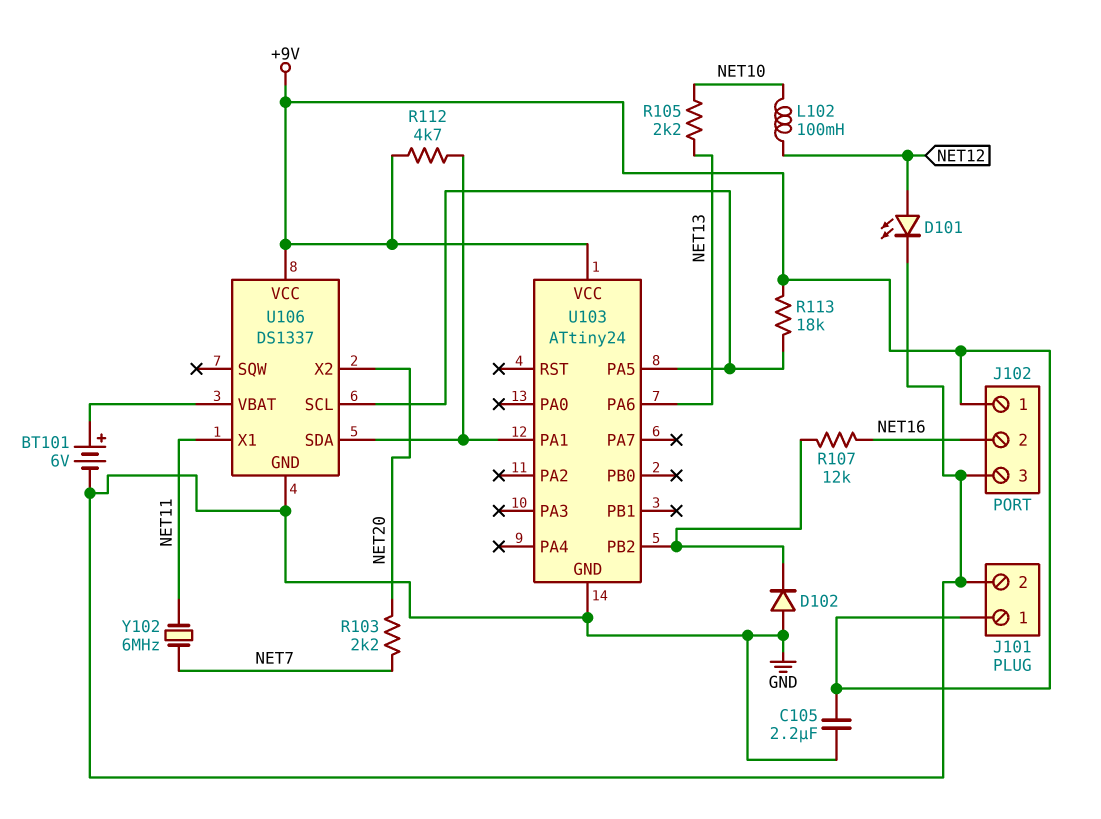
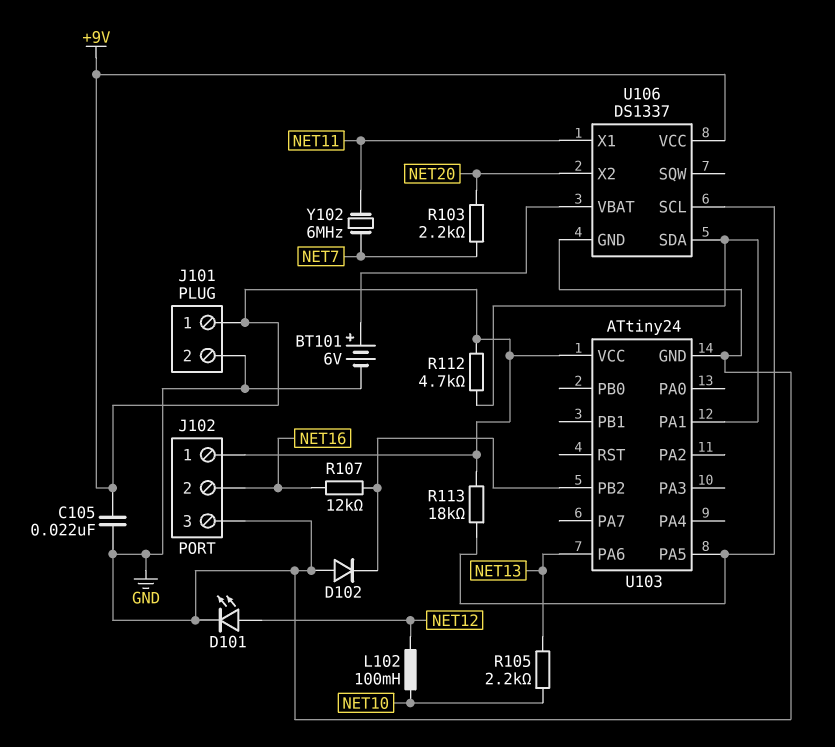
C105: 2.2uF (+9V, GND) -> 22nF (+9V, GND)

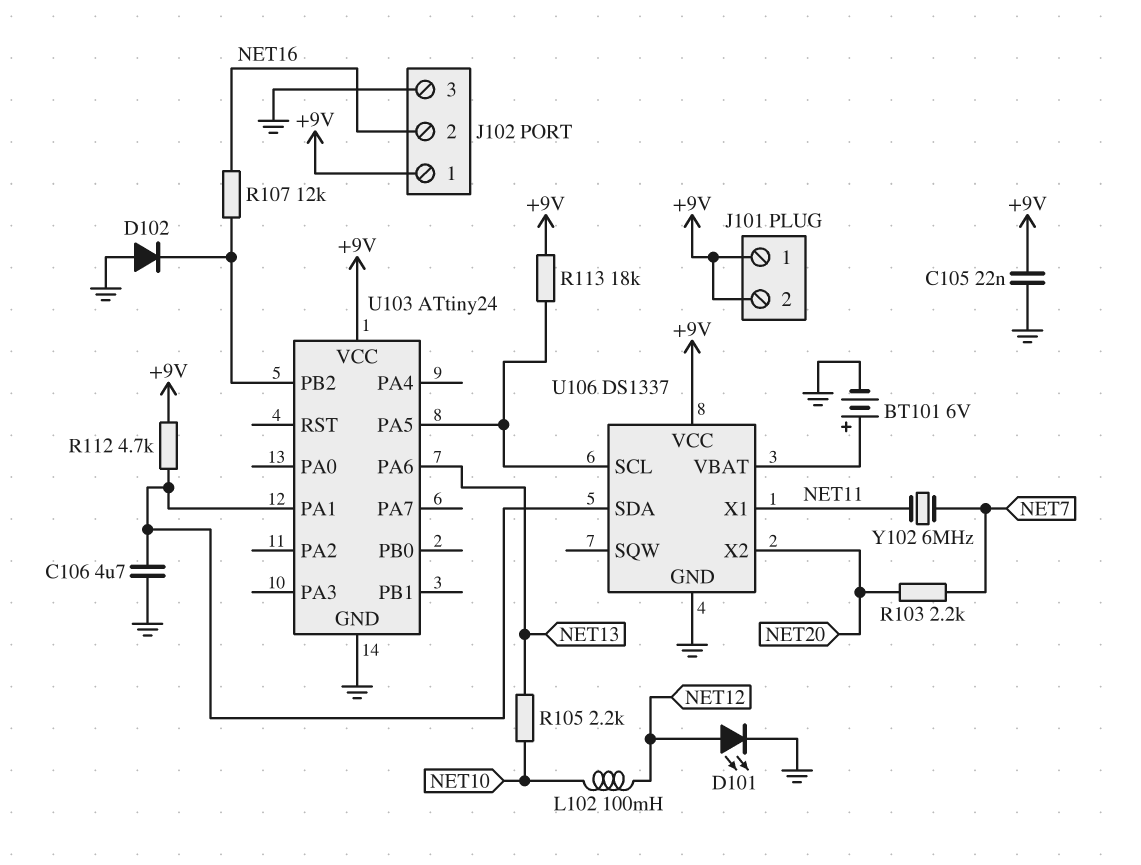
C106: none -> 4.7uF (GND, U103/PA1)
J101 pin 2: GND -> +9V

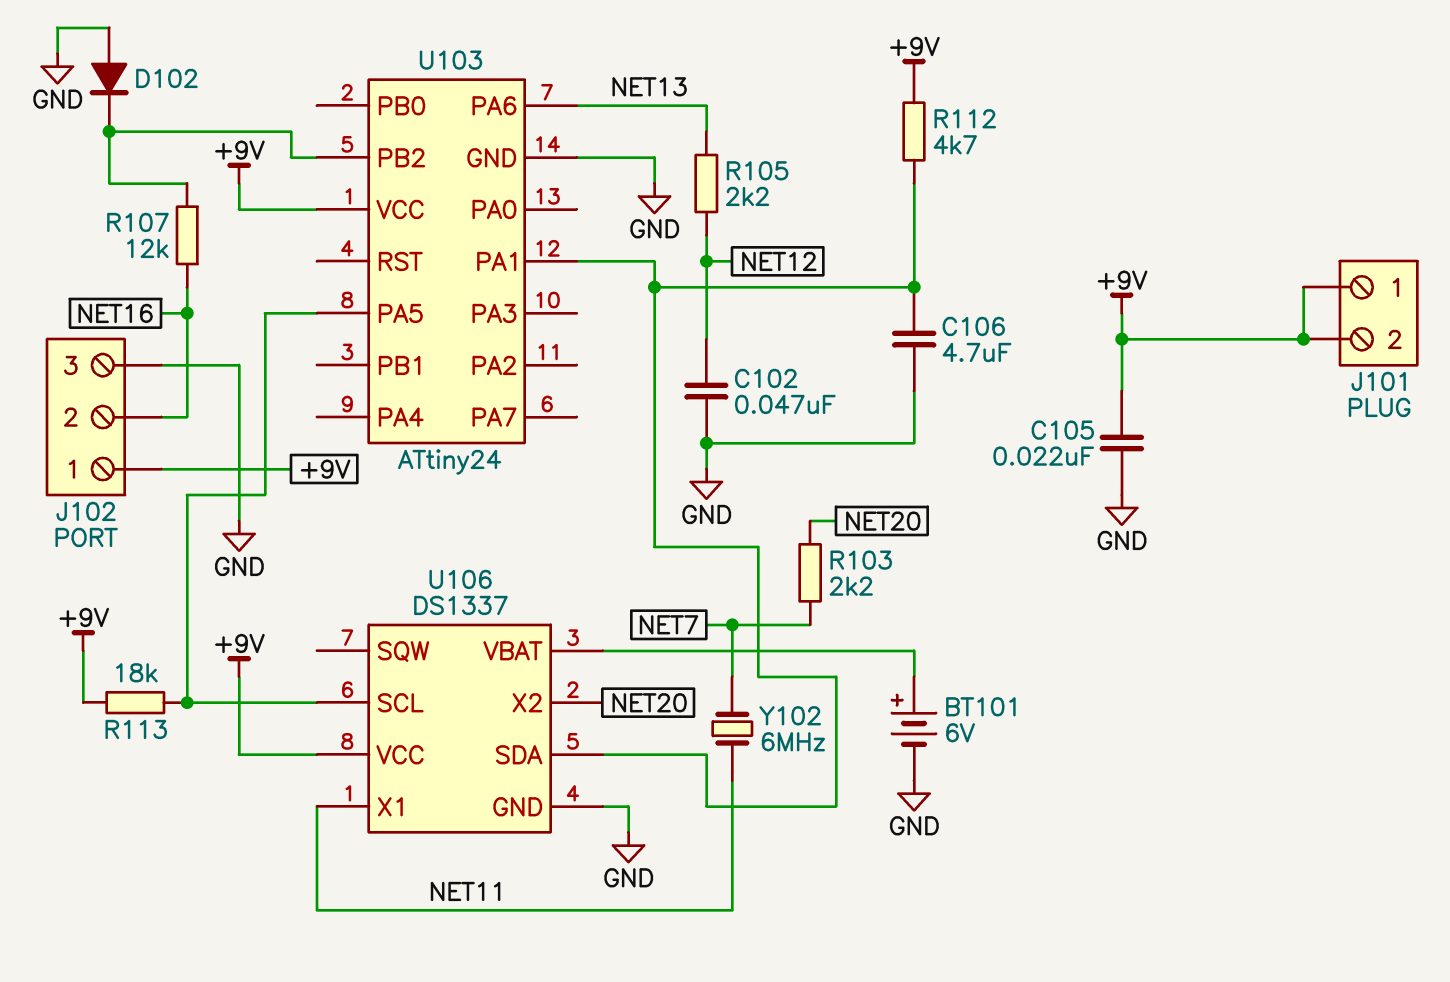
C102: none -> 47nF (GND, NET12)
D101: LED (A NET12, K GND) -> none
L102: 100mH (NET10, NET12) -> none
R105: 2.2k (NET10, NET13) -> 2.2k (NET12, NET13)

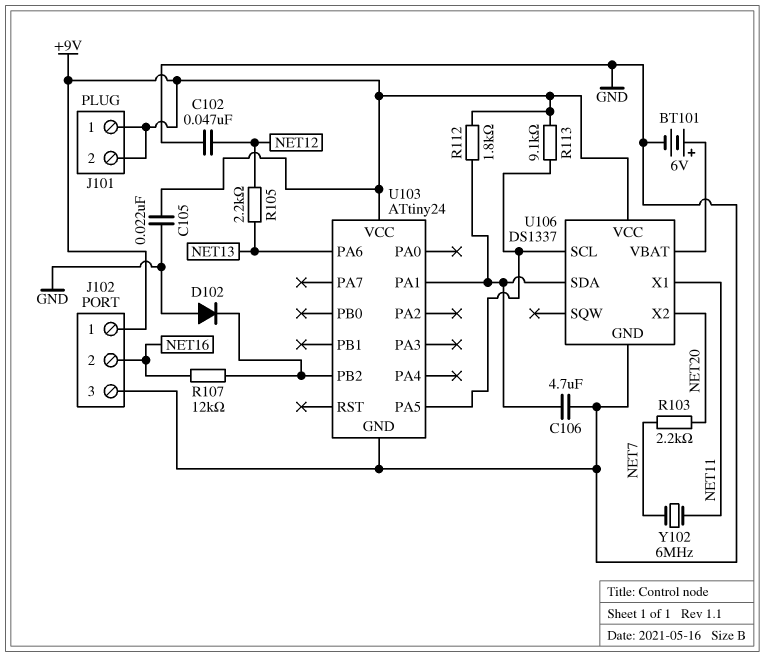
R112: 4.7k (+9V, U103/PA1) -> 1.8k (+9V, U103/PA1)
R113: 18k (+9V, U103/PA5) -> 9.1k (+9V, U103/PA5)

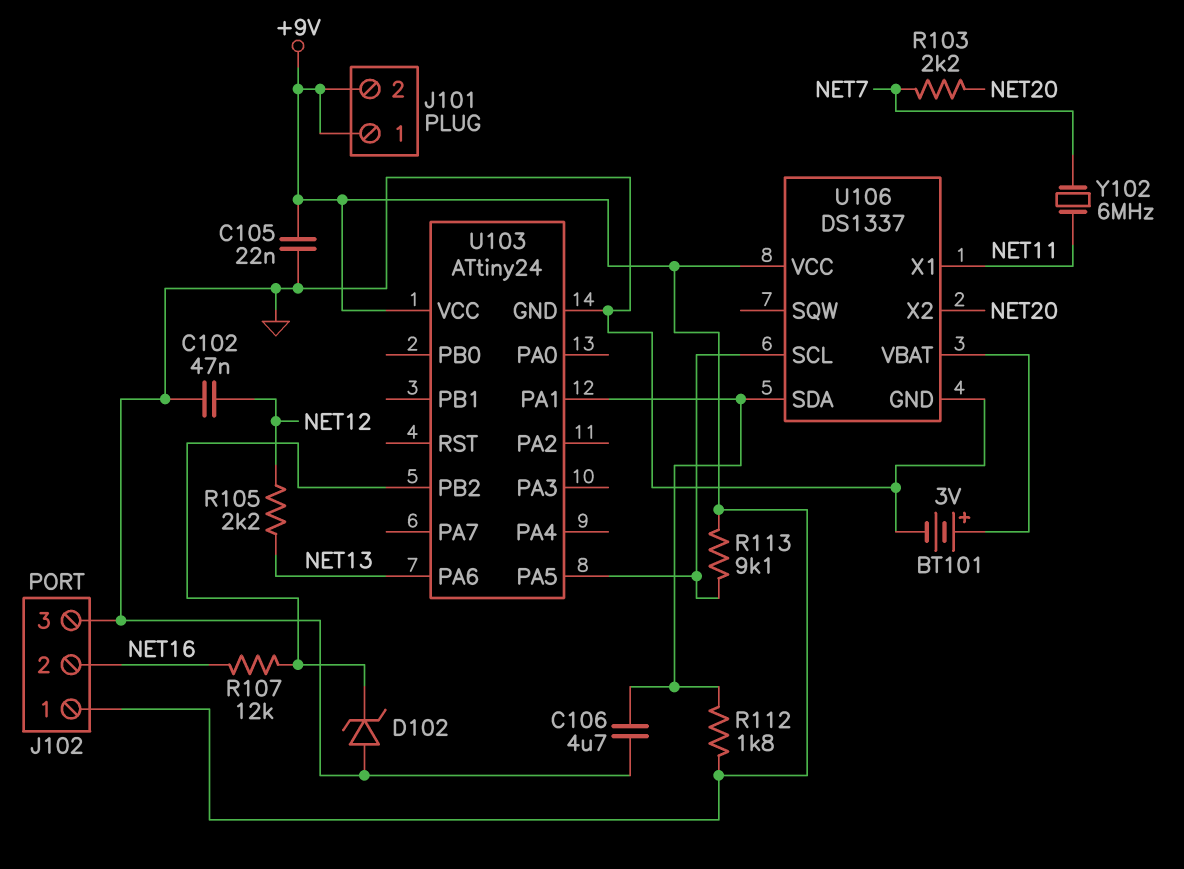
BT101: 6V (plus U106/VBAT, minus GND) -> 3V (plus U106/VBAT, minus GND)
D102: diode (A GND, K U103/PB2) -> zener (A GND, K U103/PB2)

